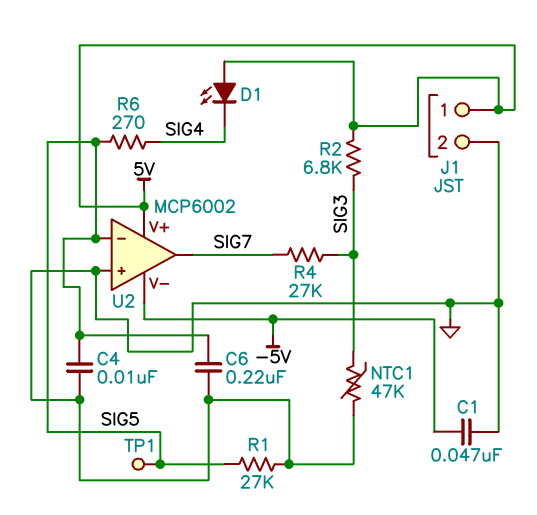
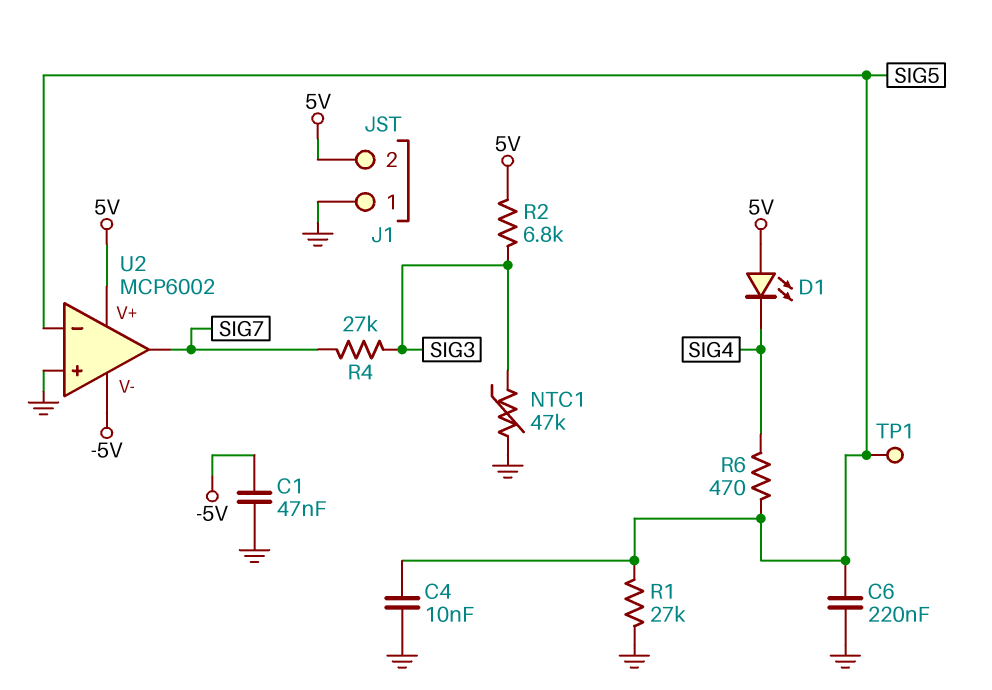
J1 pin 1: 5V -> GND
J1 pin 2: GND -> 5V
R6: 270 (SIG4, SIG5) -> 470 (SIG4, SIG5)

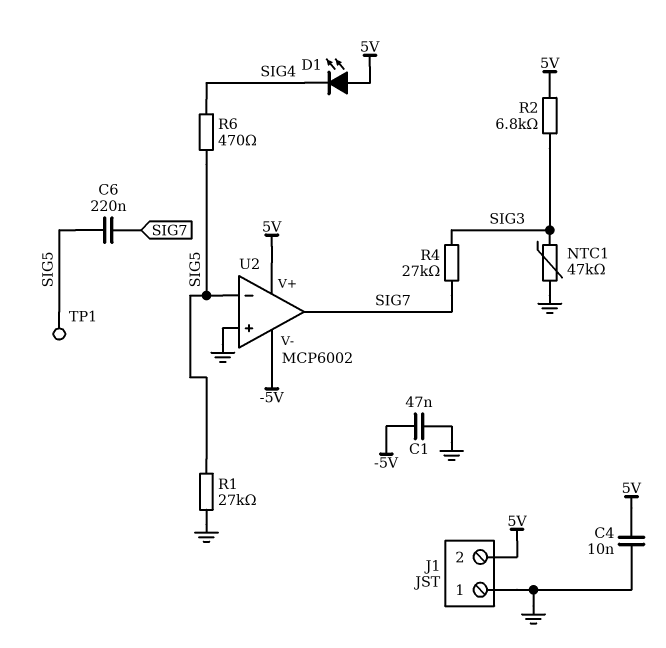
C4: 10nF (GND, SIG5) -> 10nF (5V, GND)
C6: 220nF (GND, SIG5) -> 220nF (SIG5, SIG7)

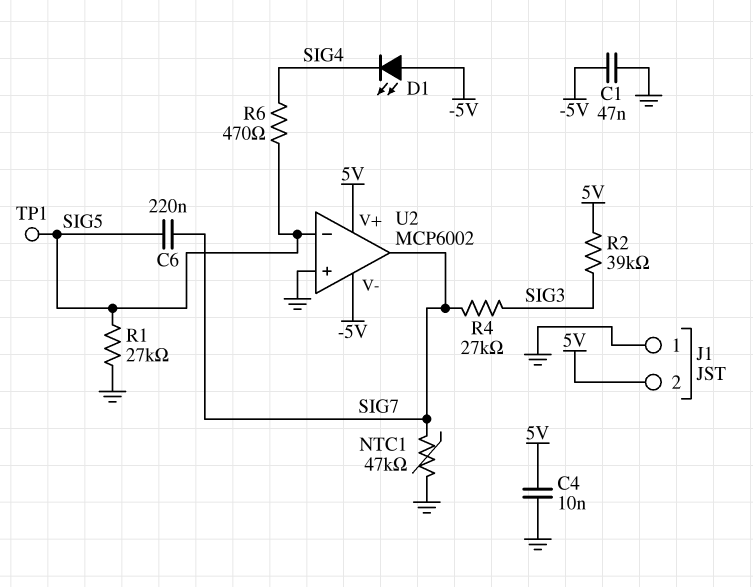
D1: LED (A 5V, K SIG4) -> LED (A -5V, K SIG4)
NTC1: 47k (GND, SIG3) -> 47k (GND, SIG7)
R2: 6.8k (5V, SIG3) -> 39k (5V, SIG3)

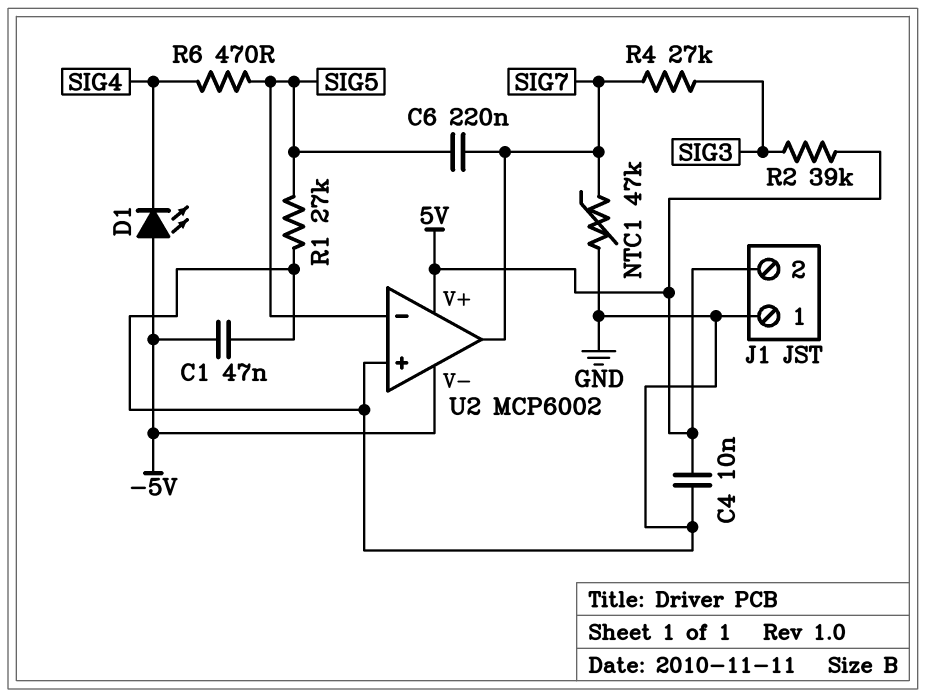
TP1: test point (SIG5) -> none

